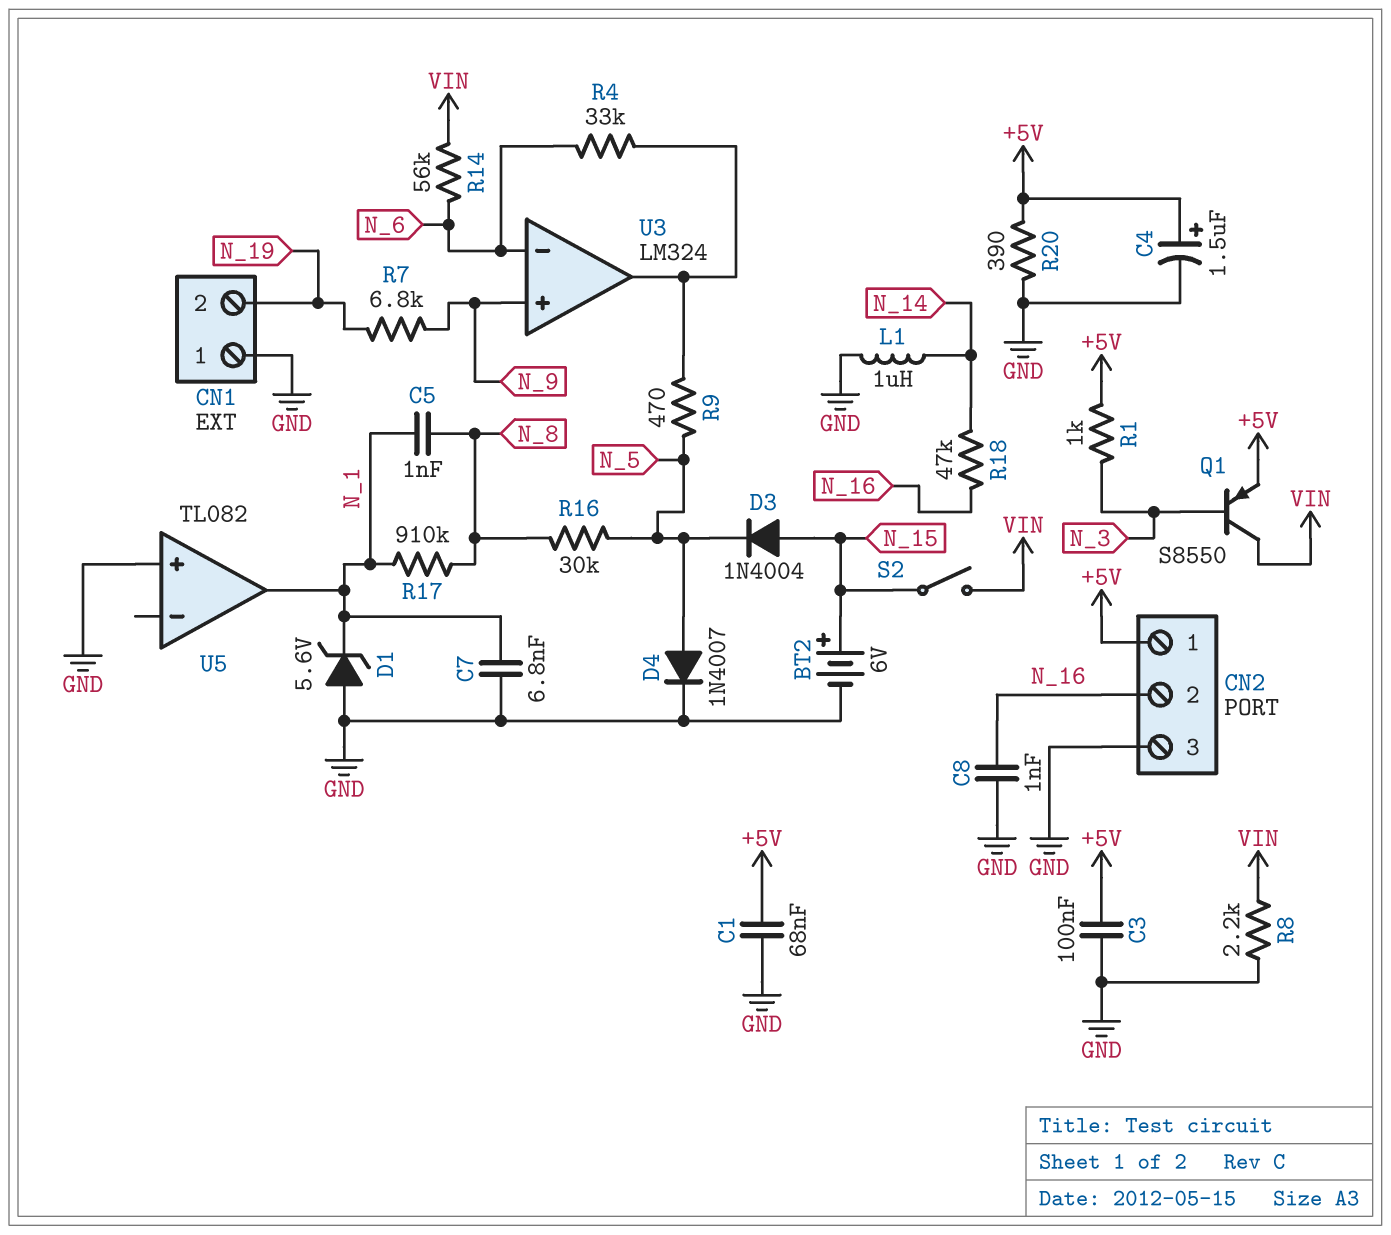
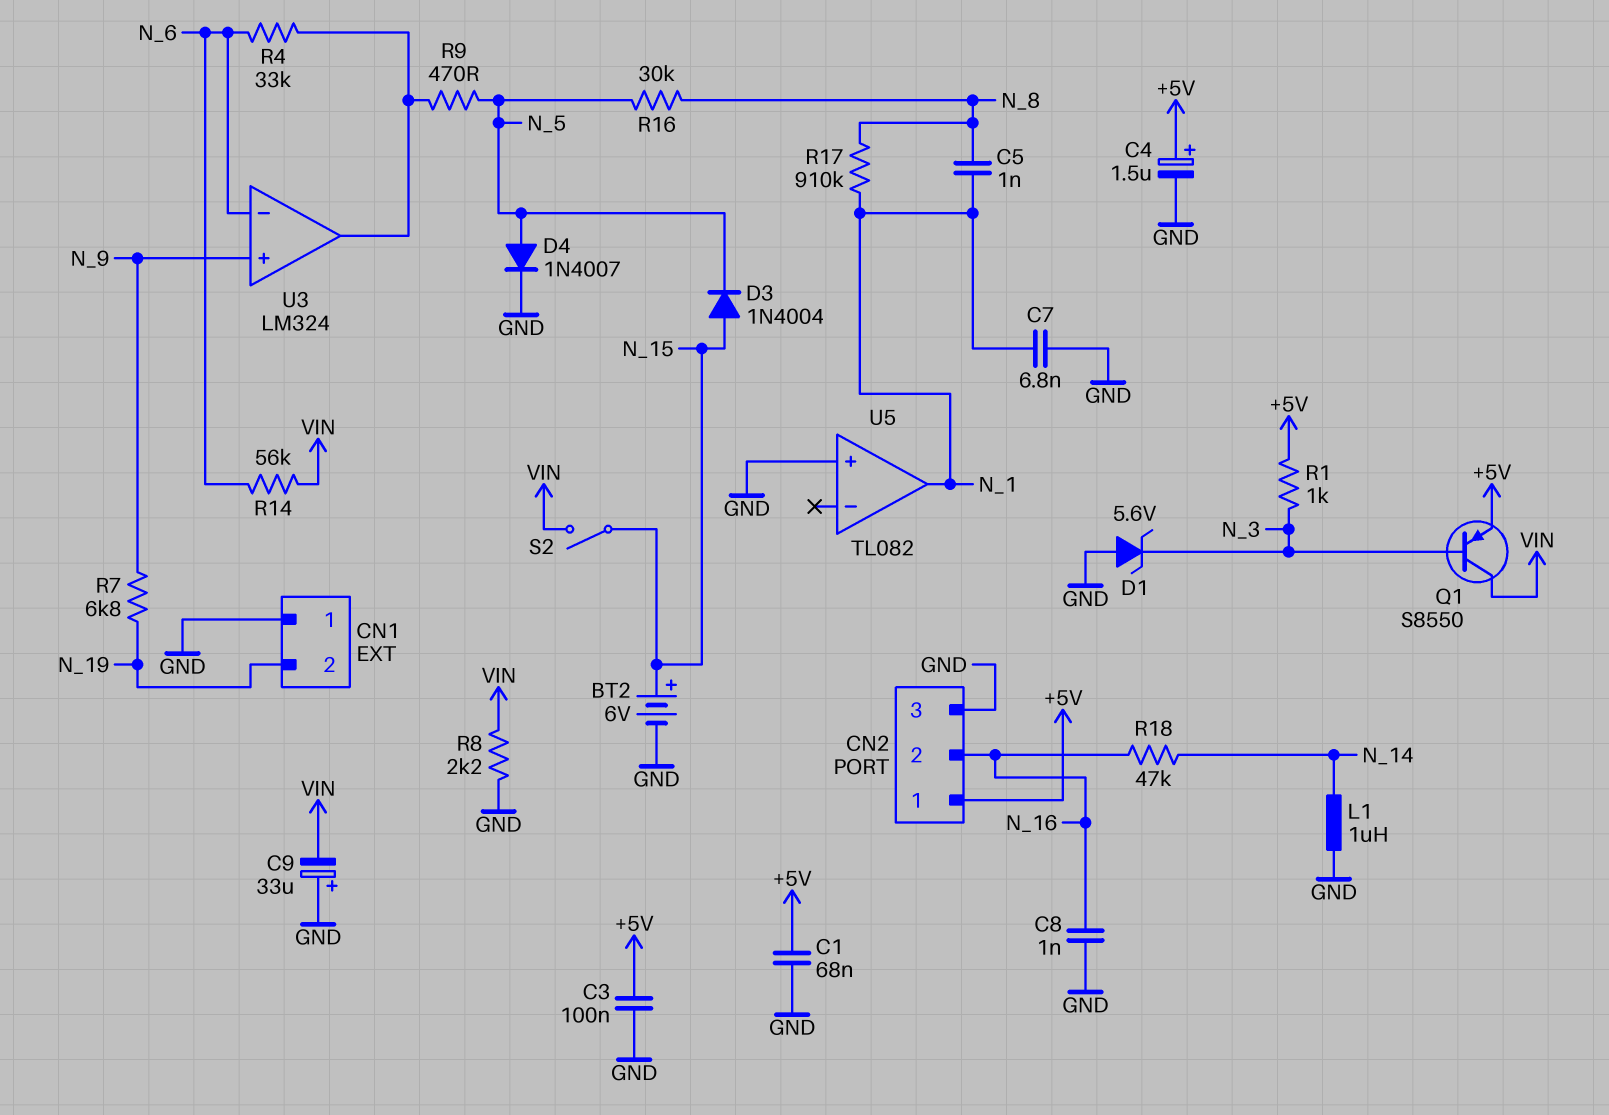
C9: none -> 33uF (plus GND, minus VIN)
D1: zener 5.6V (A GND, K N_1) -> zener 5.6V (A GND, K N_3)
R20: 390 (+5V, GND) -> none

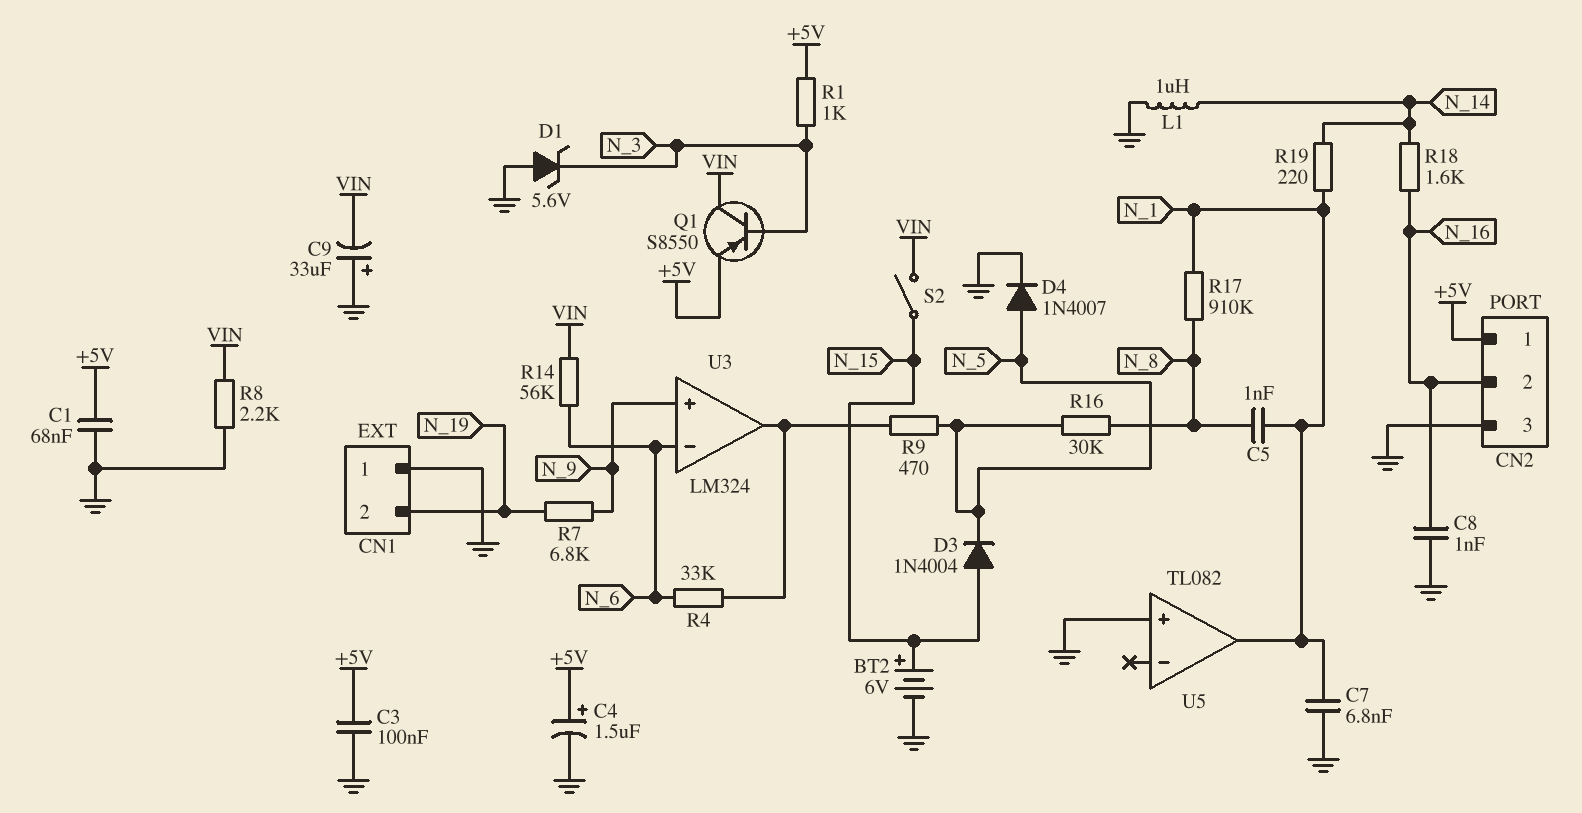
R18: 47k (N_14, N_16) -> 1.6k (N_14, N_16)
R19: none -> 220 (N_1, N_14)

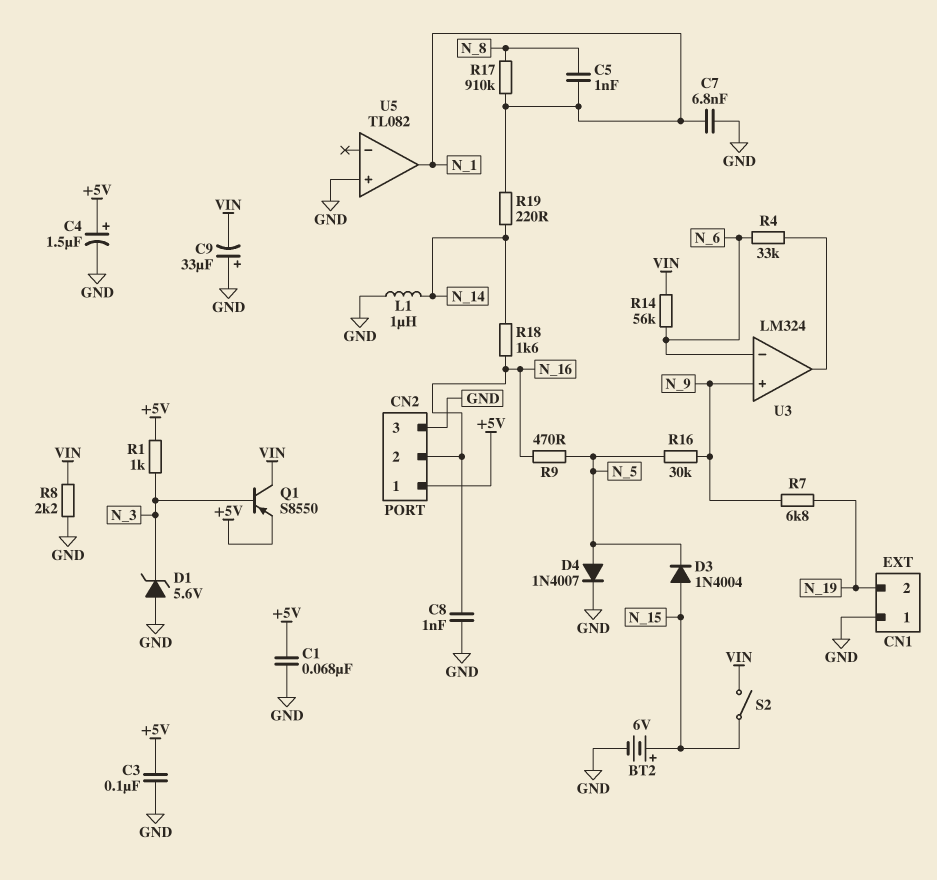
R9: 470 (N_5, U3/out) -> 470 (N_5, N_16)
R16: 30k (N_5, N_8) -> 30k (N_5, N_9)

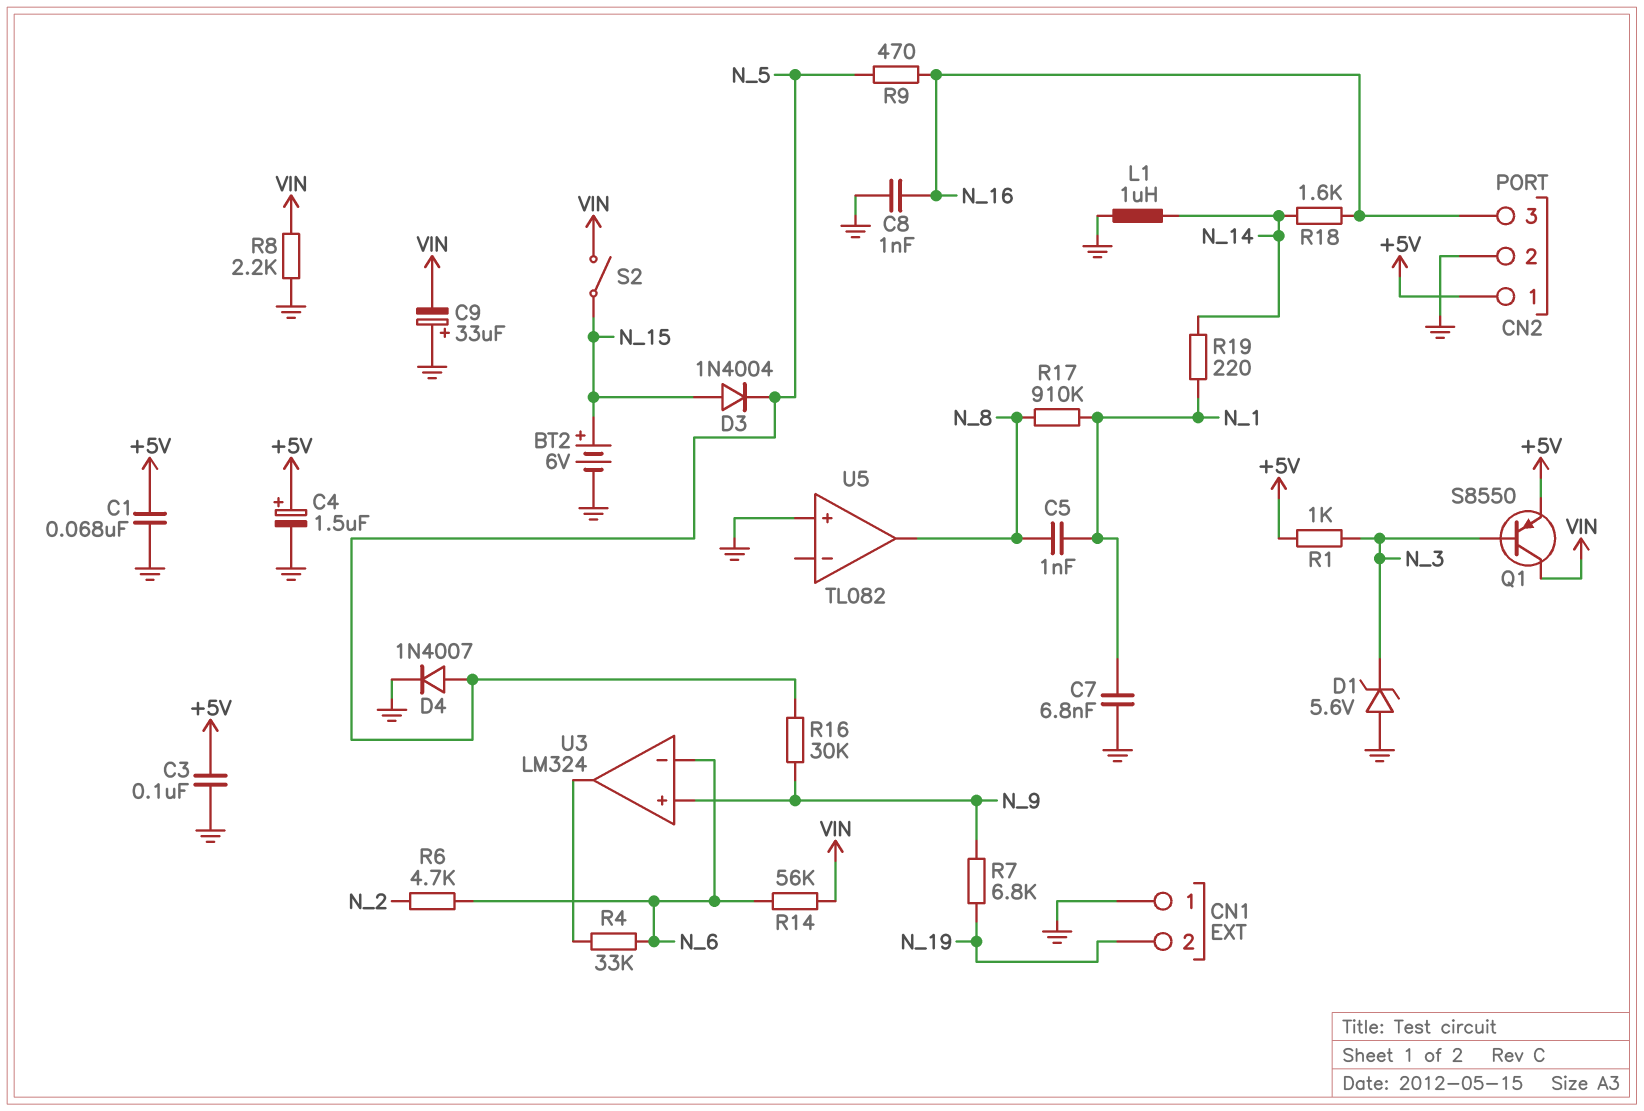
CN2 pin 2: N_16 -> GND
CN2 pin 3: GND -> N_16
R6: none -> 4.7k (N_2, N_6)
U5 pin out: N_1 -> N_8

